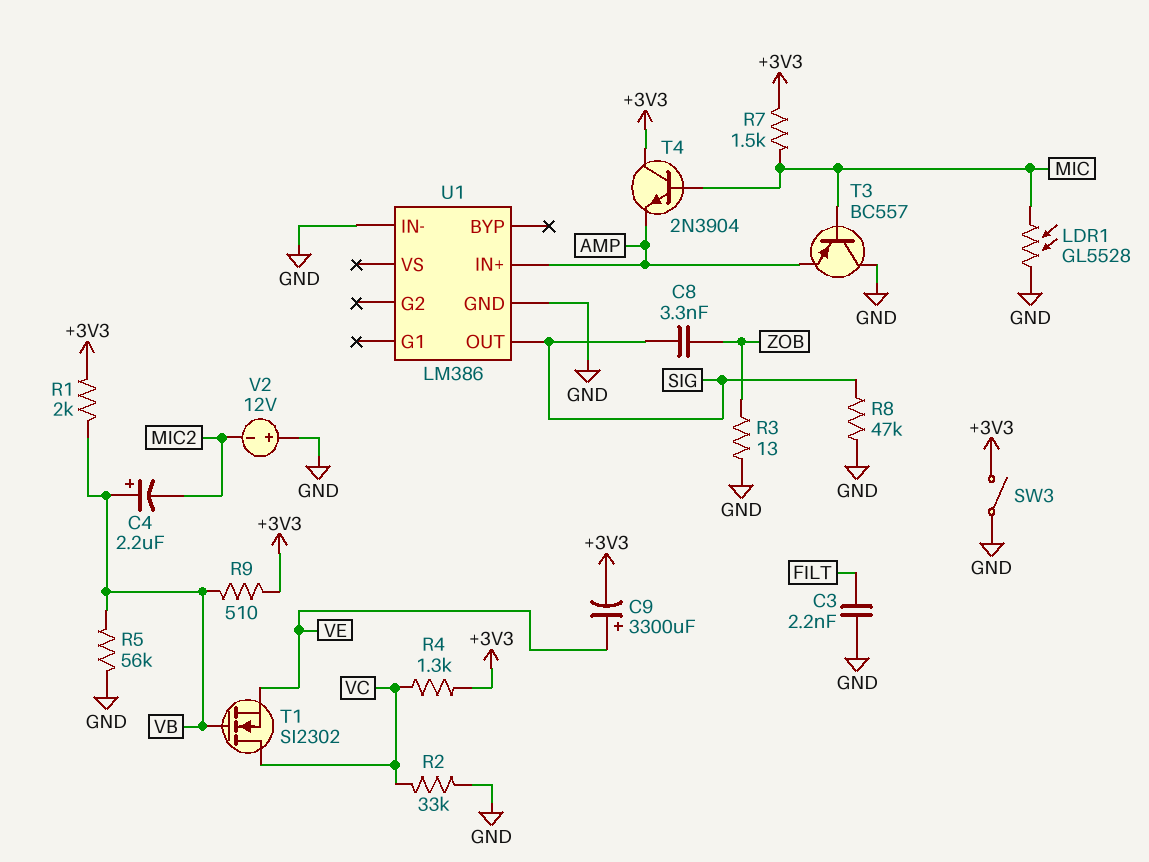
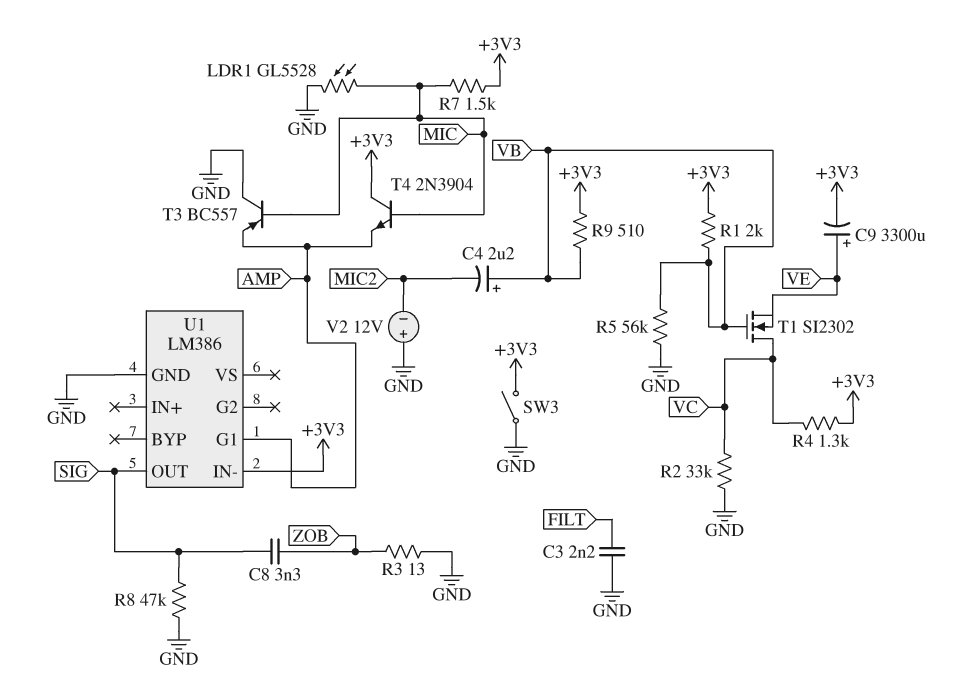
U1 pin G1: none -> AMP
U1 pin IN+: AMP -> none
U1 pin IN-: GND -> +3V3

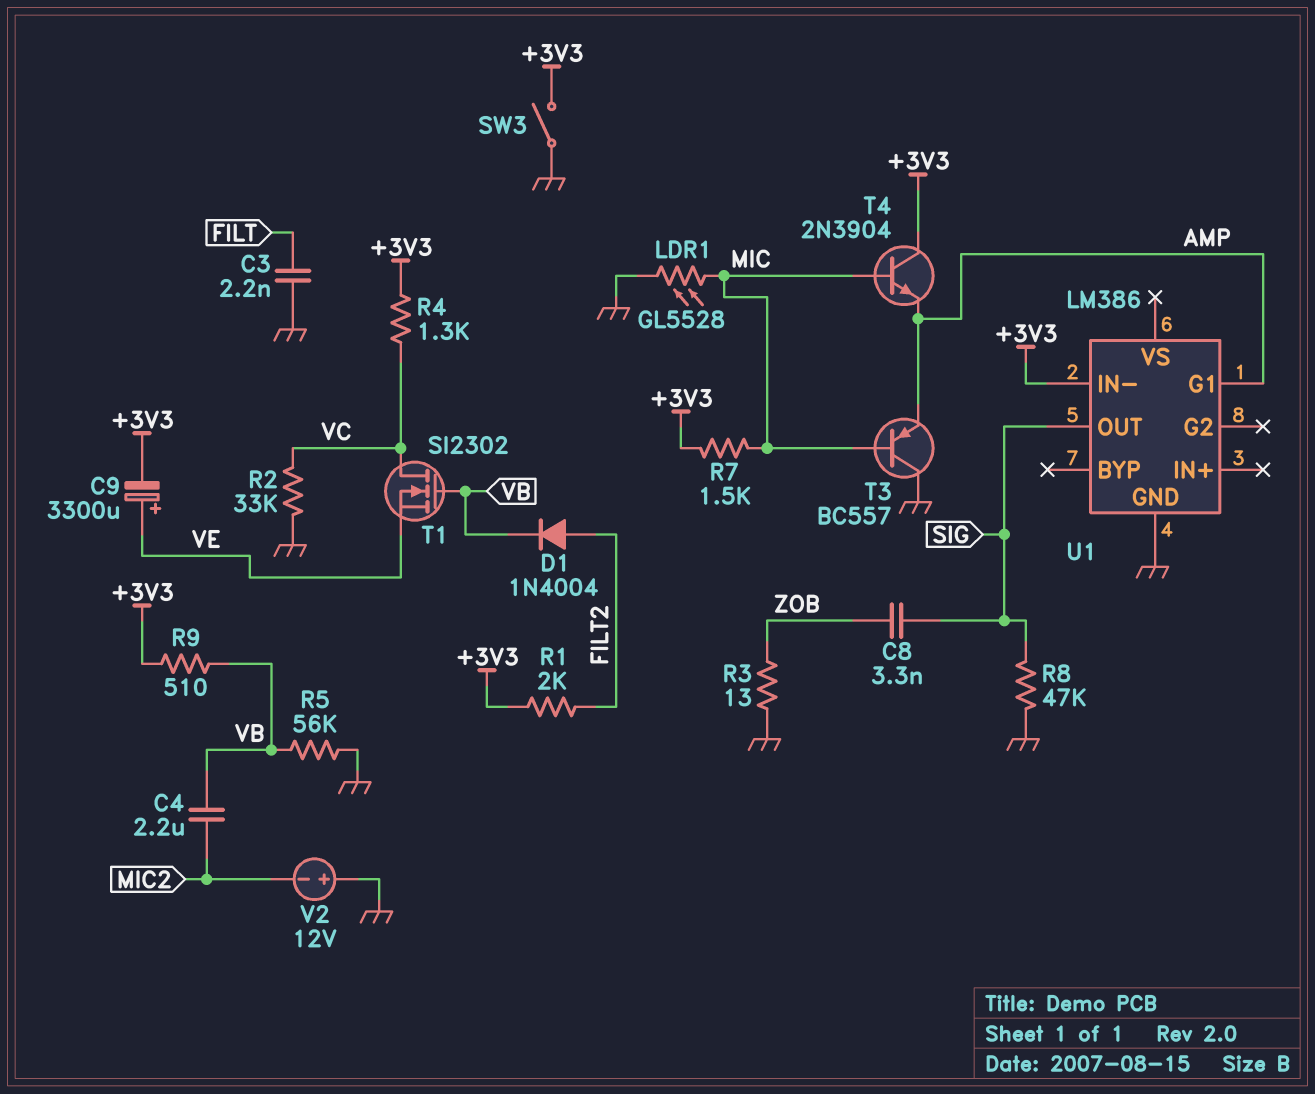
C4: 2.2uF (plus VB, minus MIC2) -> 2.2uF (MIC2, VB)
D1: none -> diode 1N4004 (A FILT2, K VB)
R1: 2k (+3V3, VB) -> 2k (+3V3, FILT2)

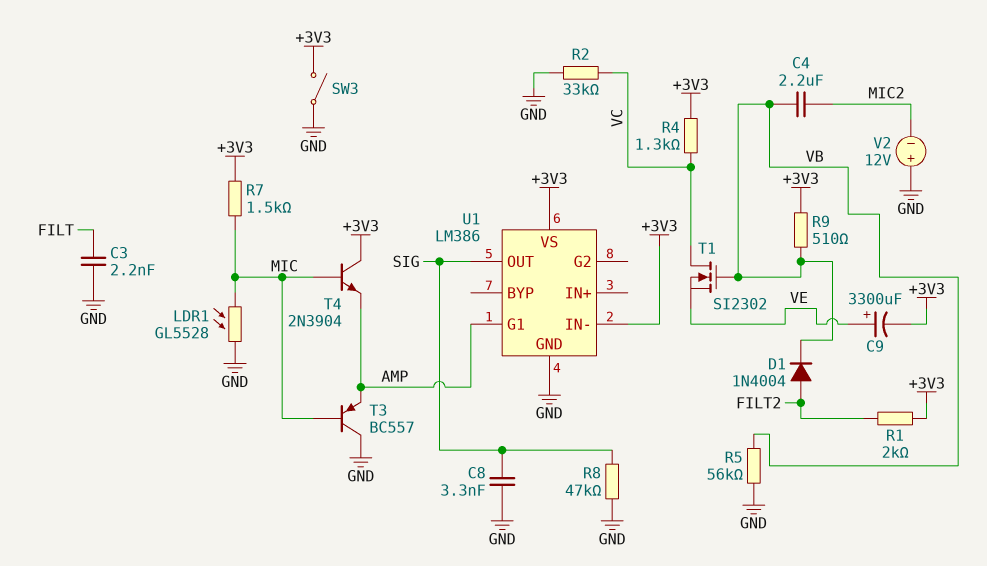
C8: 3.3nF (SIG, ZOB) -> 3.3nF (GND, SIG)
R3: 13 (GND, ZOB) -> none
U1 pin VS: none -> +3V3

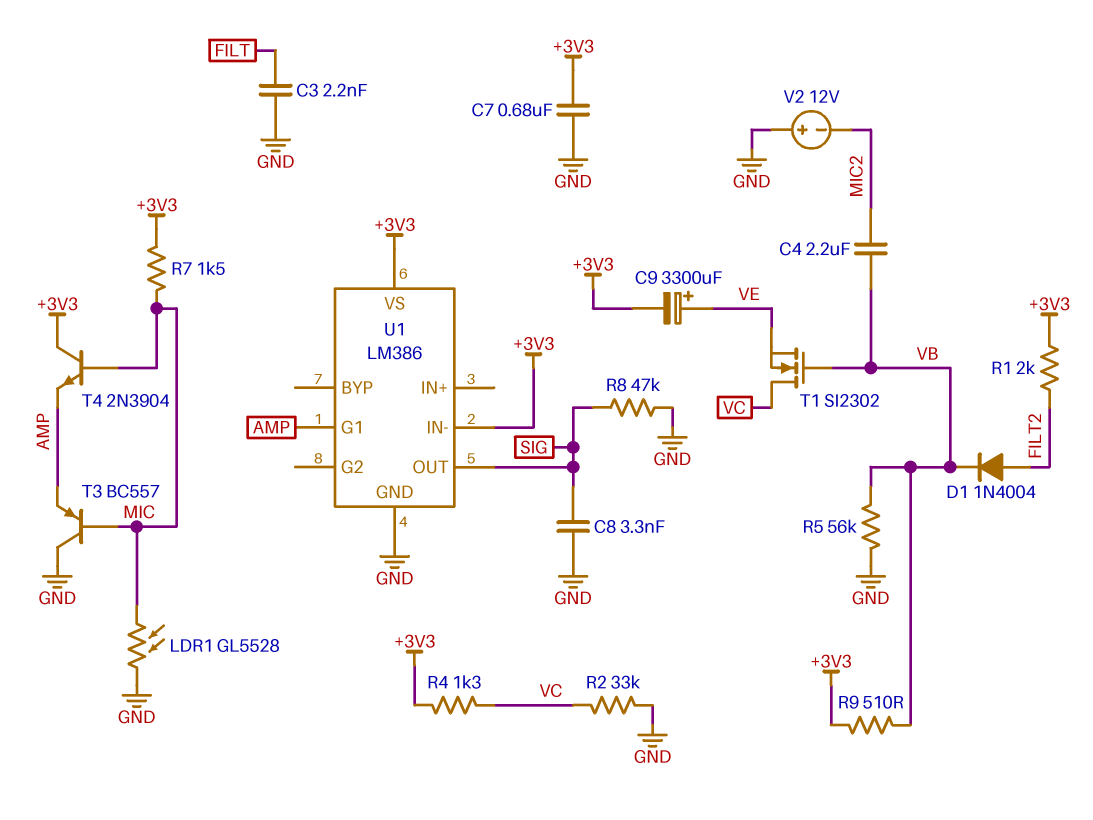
C7: none -> 680nF (+3V3, GND)
SW3: switch (+3V3, GND) -> none

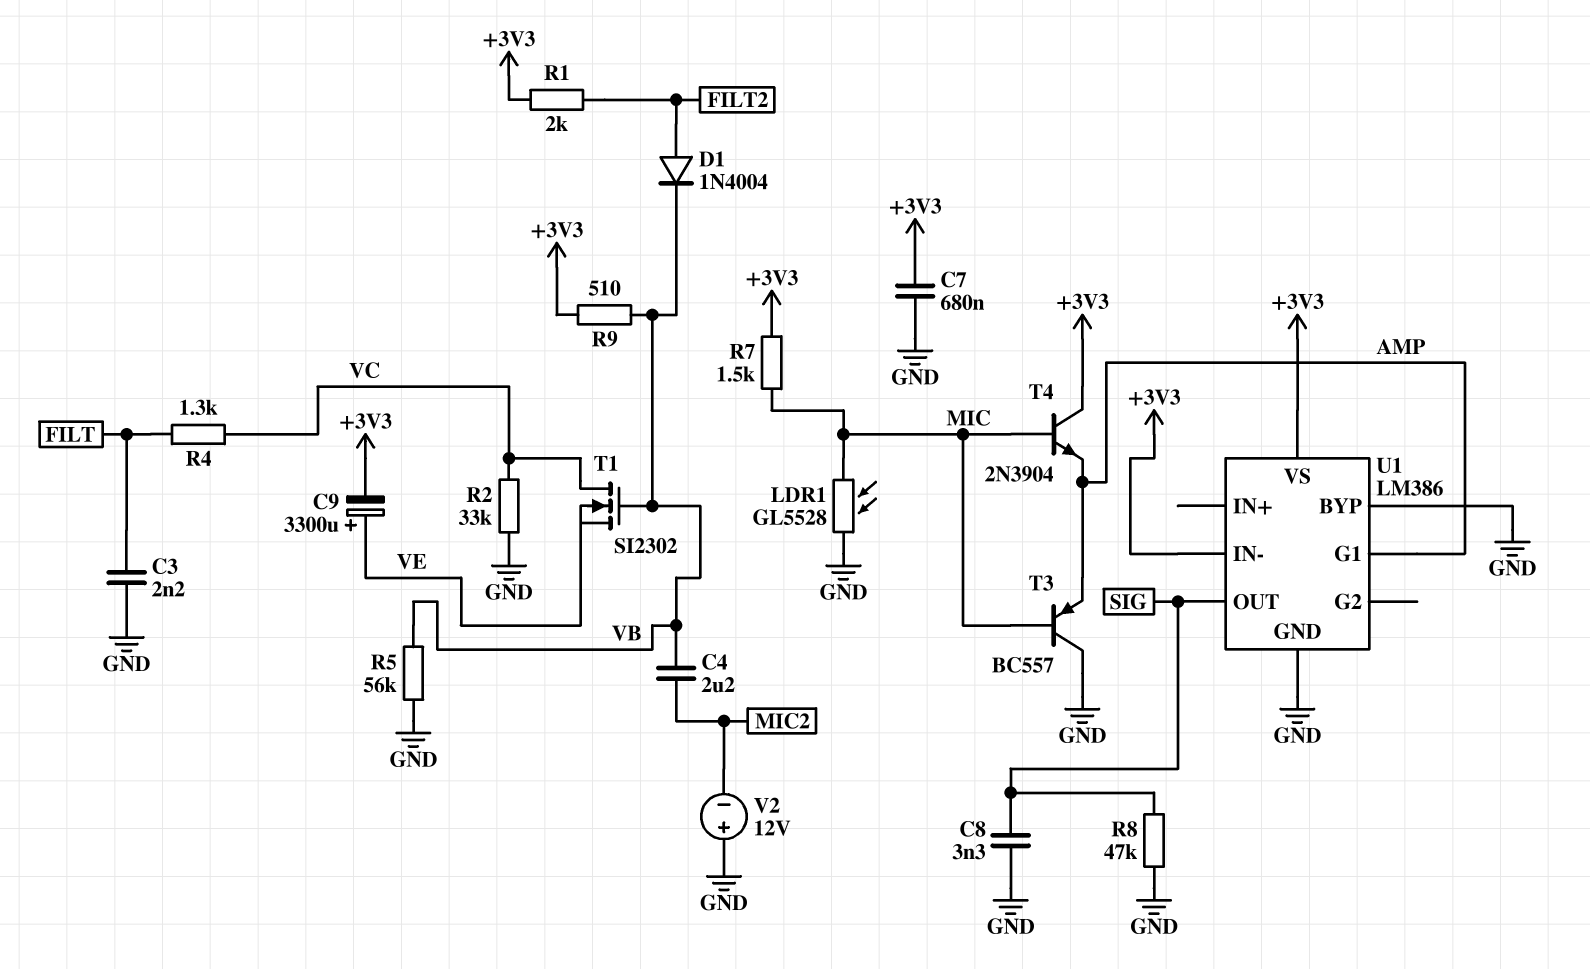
R4: 1.3k (+3V3, VC) -> 1.3k (FILT, VC)
U1 pin BYP: none -> GND

